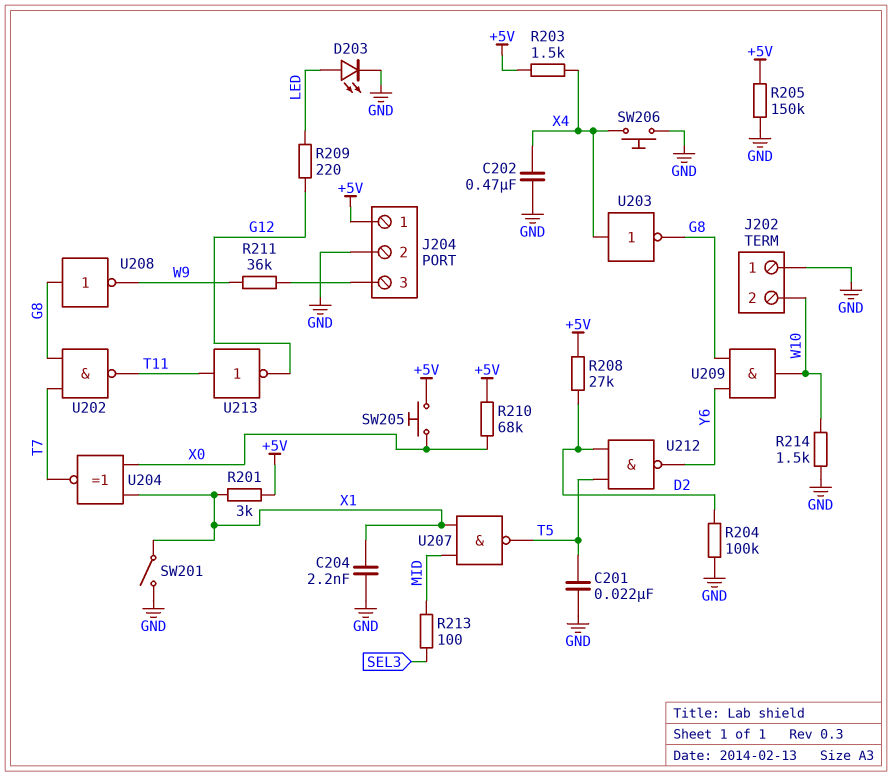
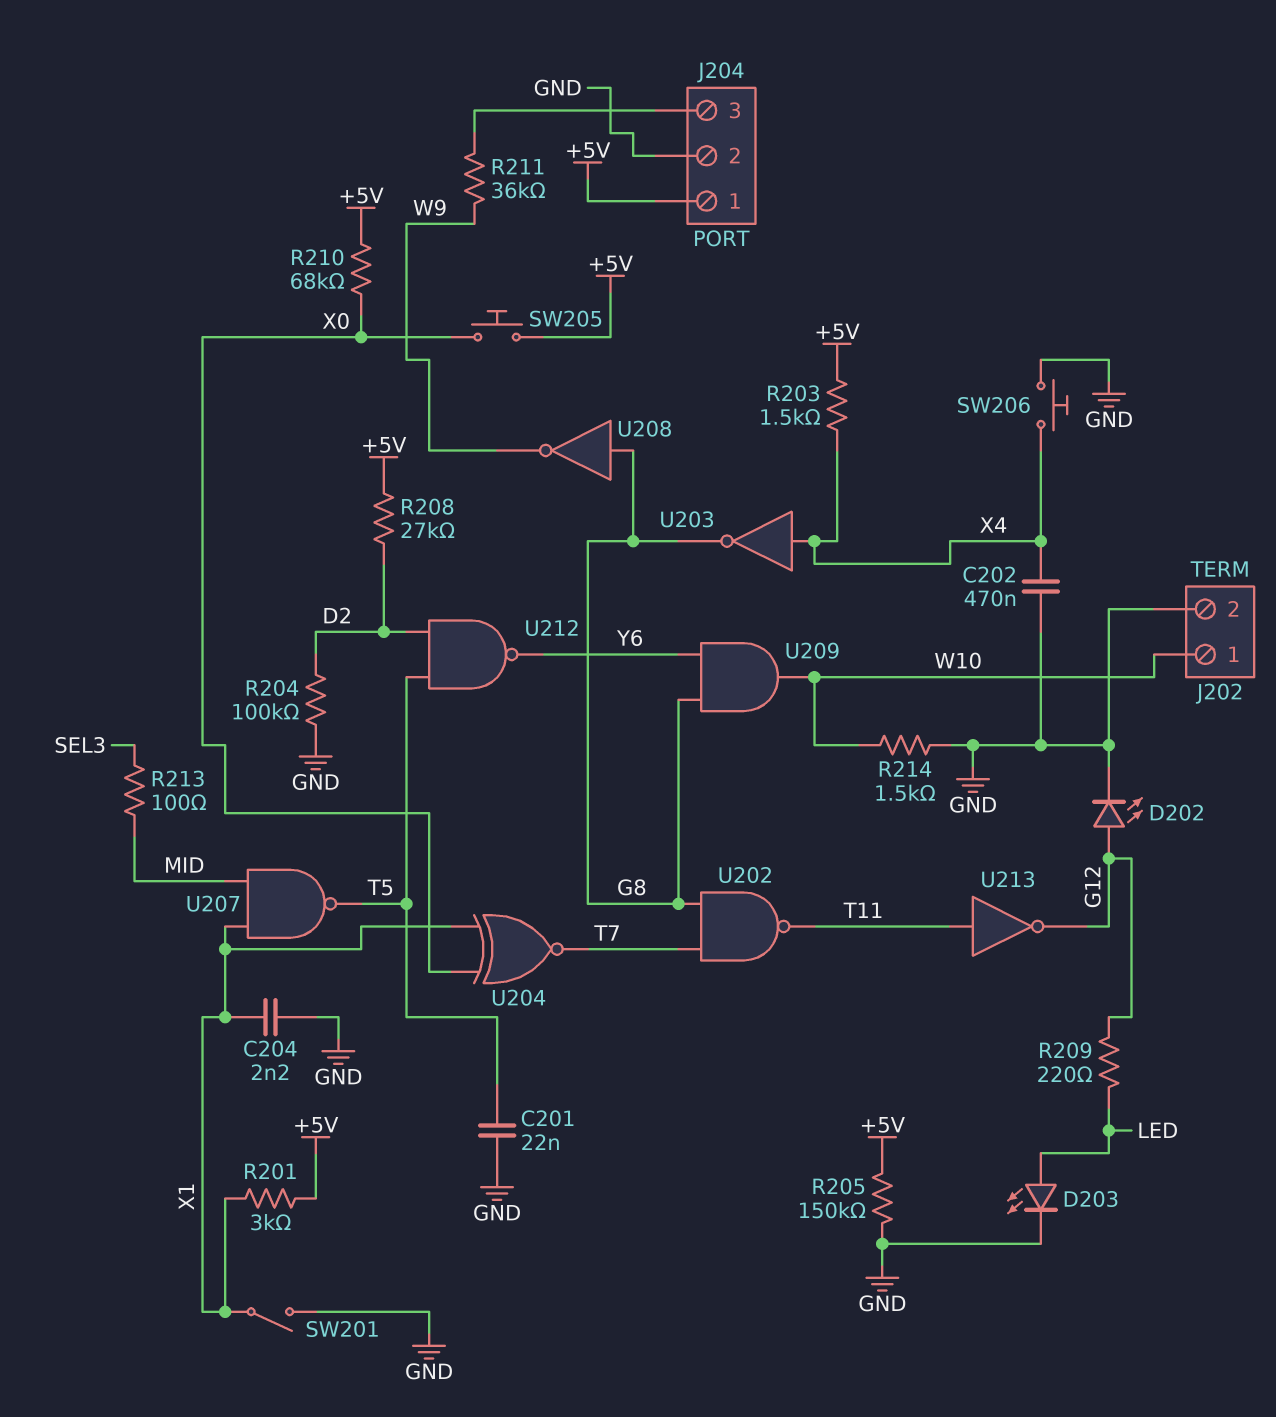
D202: none -> LED (A G12, K GND)
J202 pin 1: GND -> W10
J202 pin 2: W10 -> GND

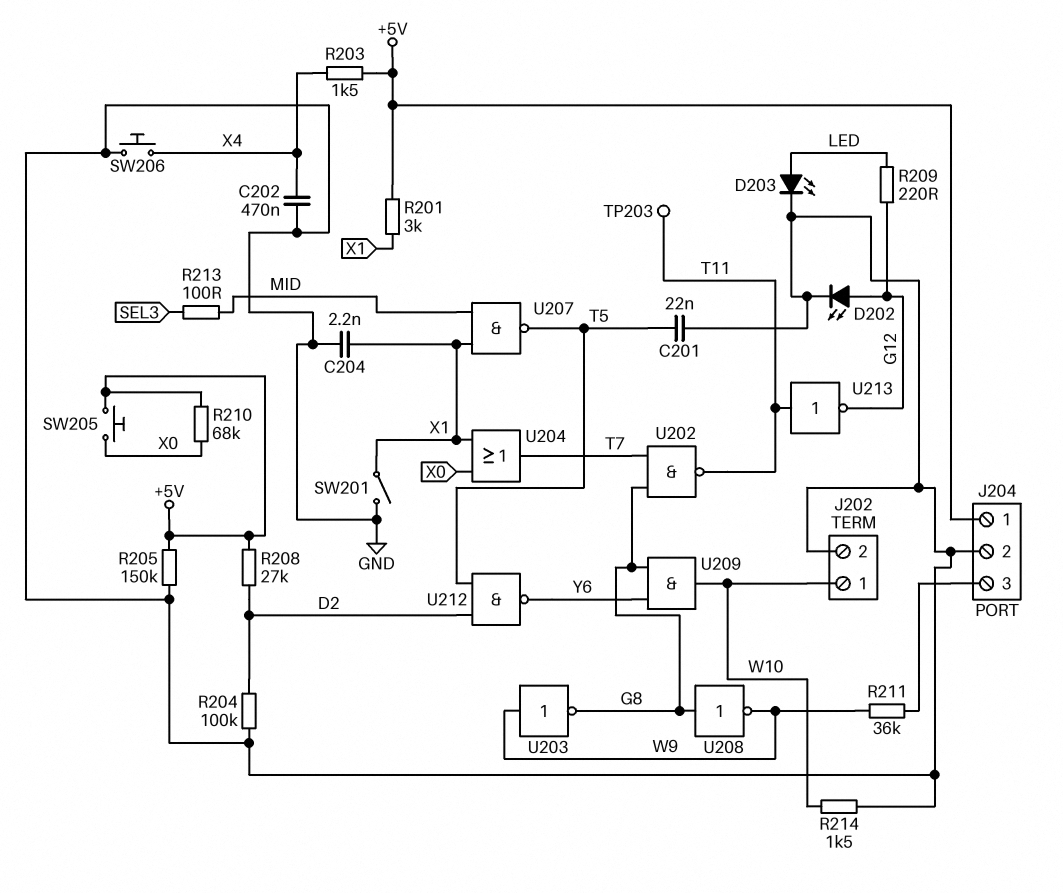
TP203: none -> test point (T11)
U203: NOT (in X4, out G8) -> NOT (in W9, out G8)
U204: XNOR (in X0, in X1, out T7) -> OR (in X0, in X1, out T7)

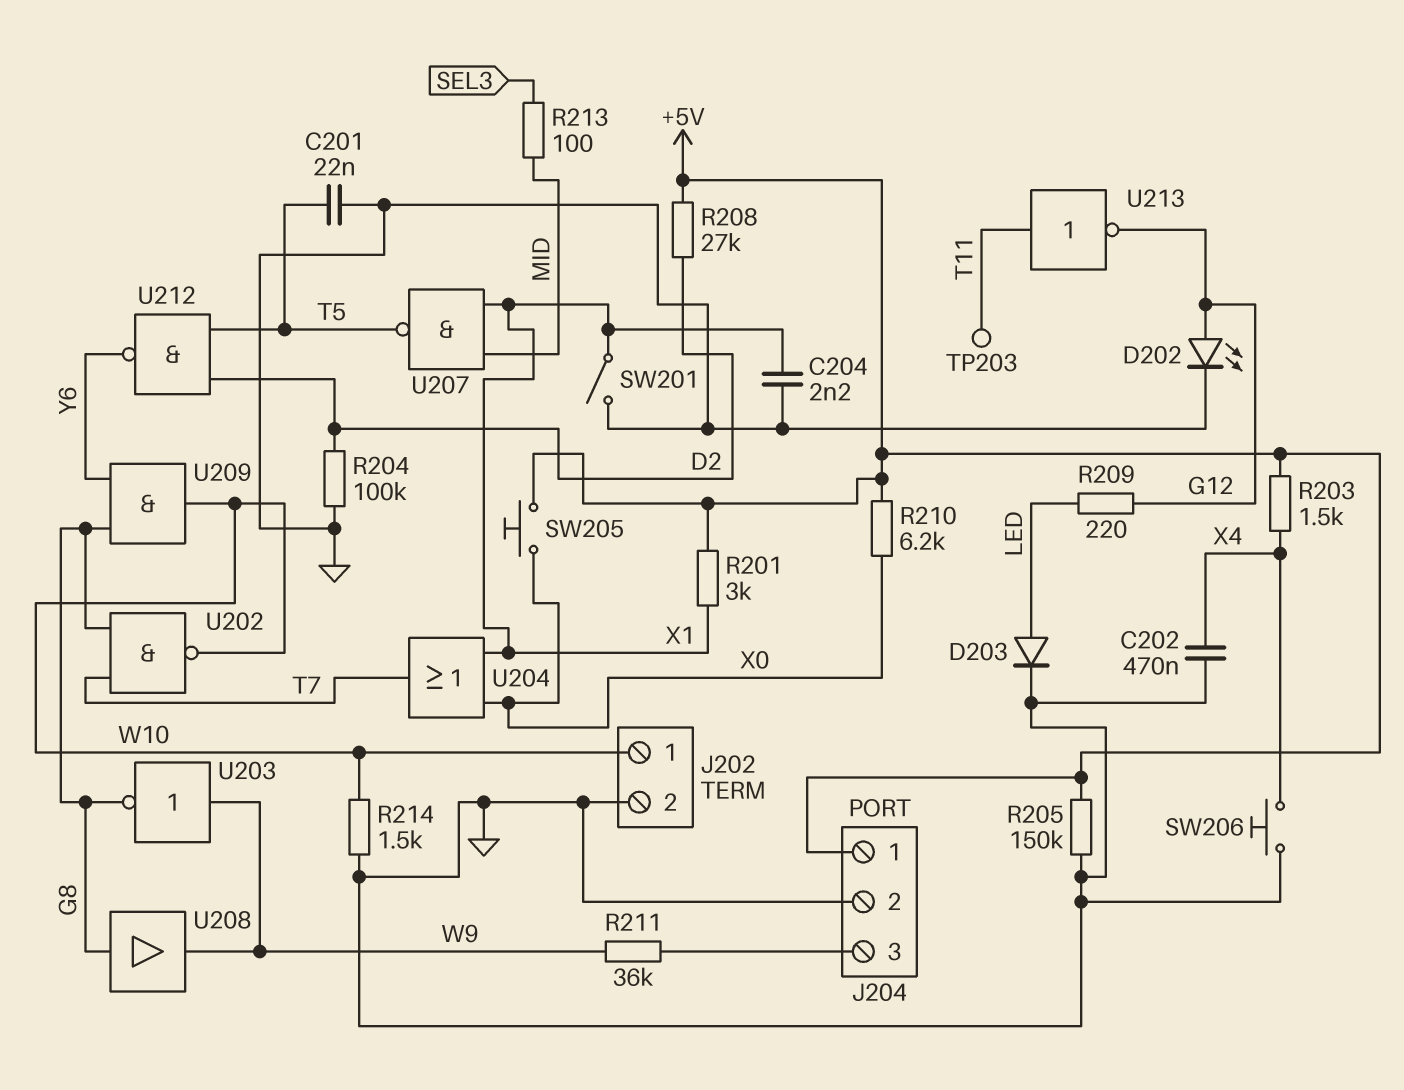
D203: LED (A LED, K GND) -> diode (A LED, K GND)
R210: 68k (+5V, X0) -> 6.2k (+5V, X0)
U202: NAND (in G8, in T7, out T11) -> NAND (in G8, in T7, out W10)
U208: NOT (in G8, out W9) -> buffer (in G8, out W9)

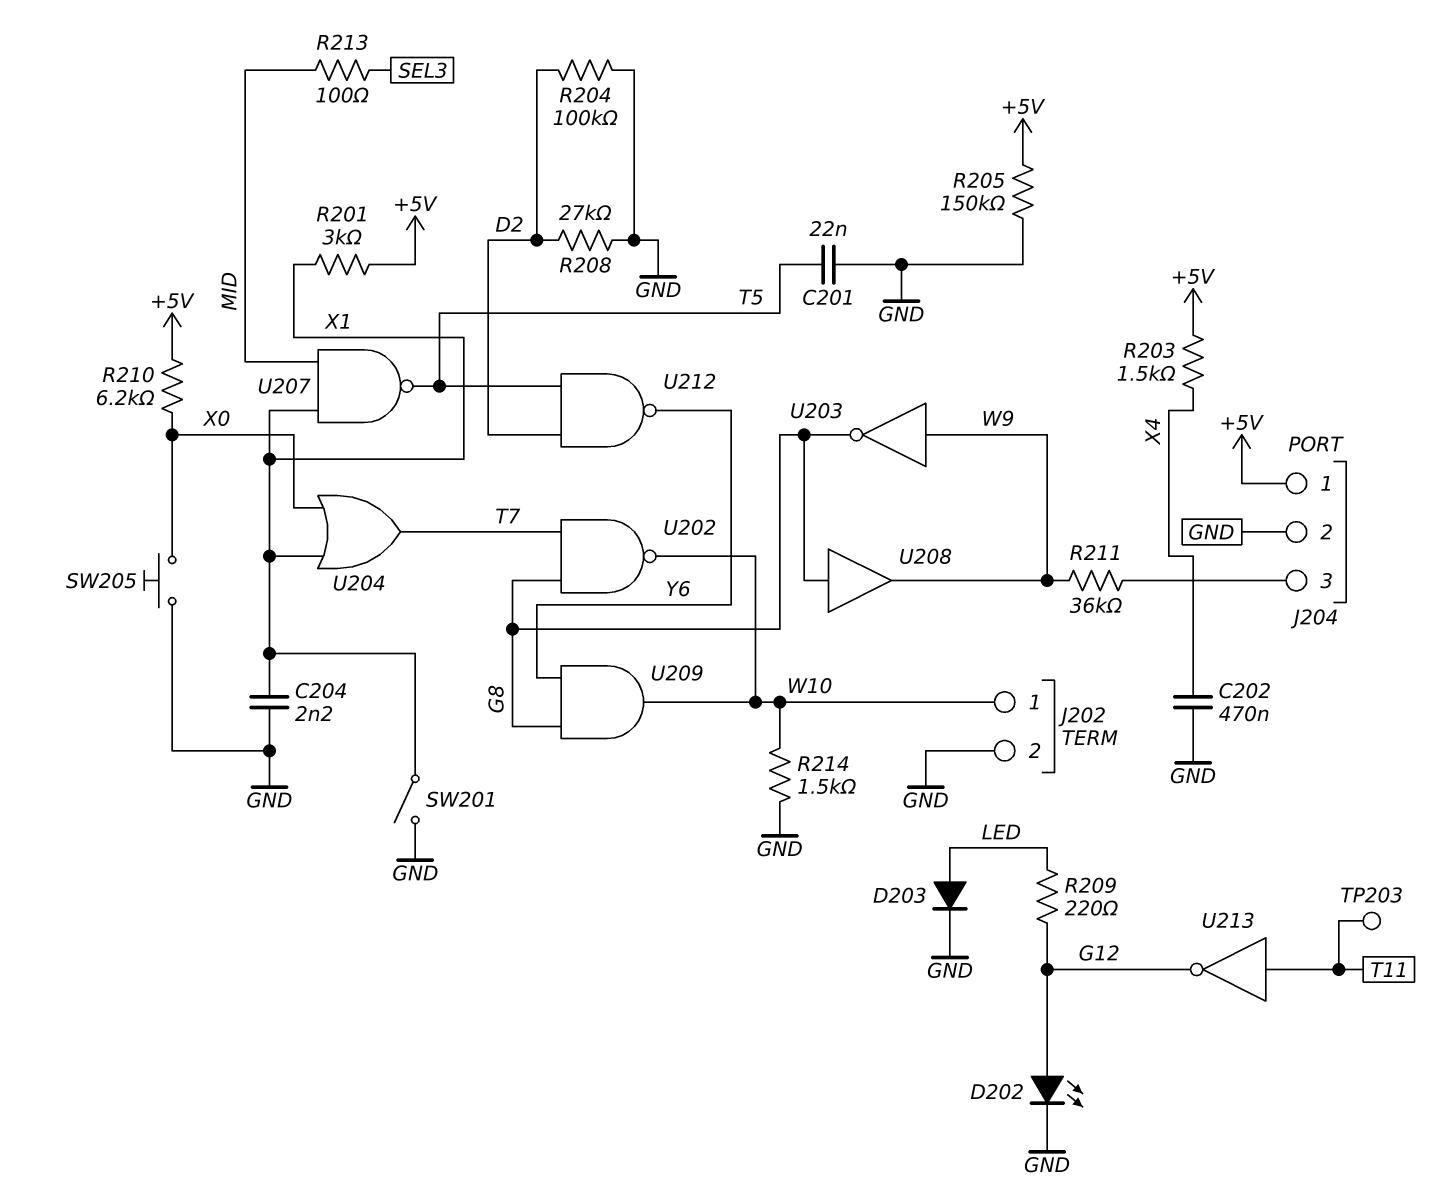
R208: 27k (+5V, D2) -> 27k (D2, GND)
SW205: button (+5V, X0) -> button (GND, X0)
SW206: button (GND, X4) -> none

